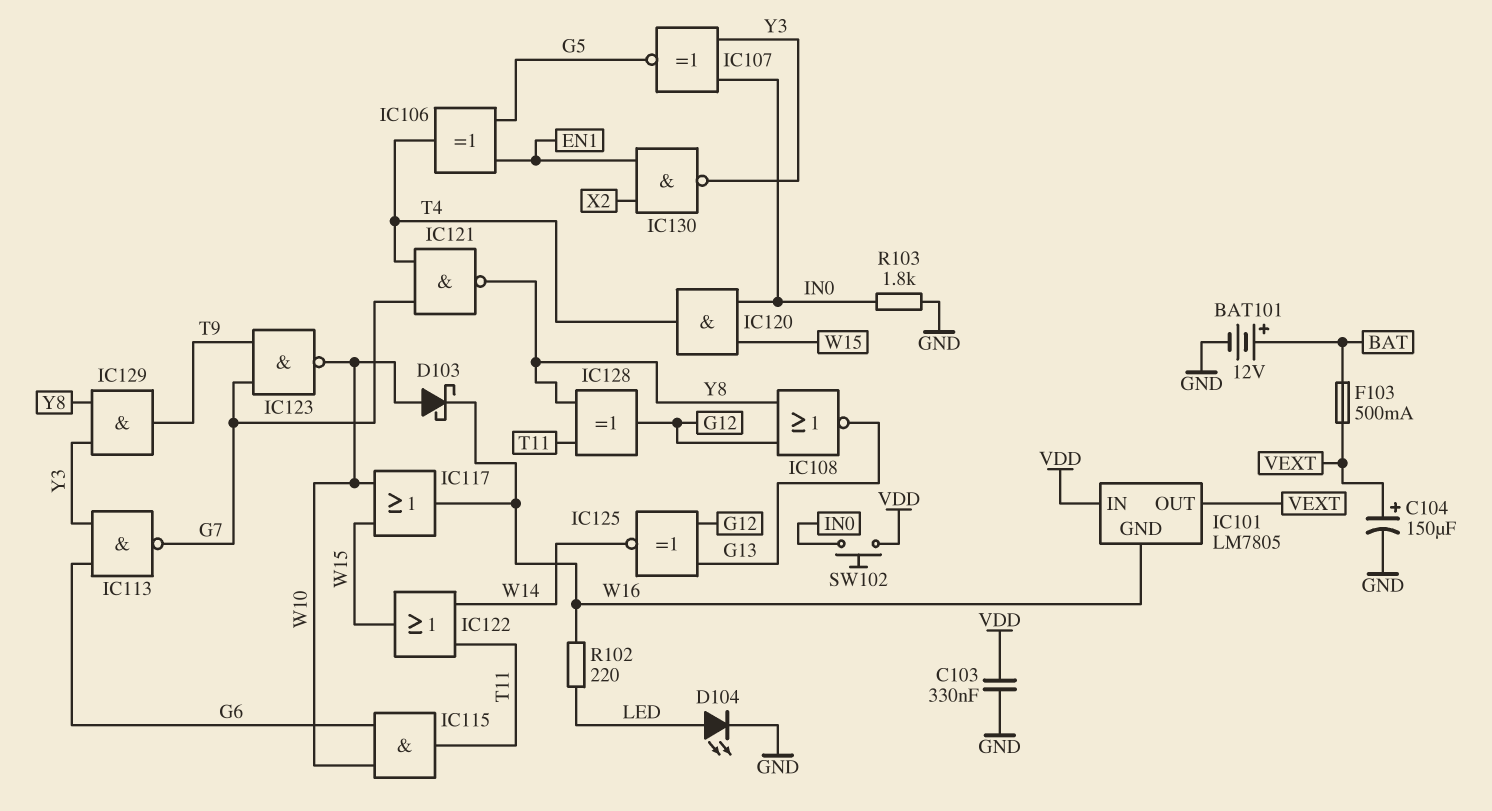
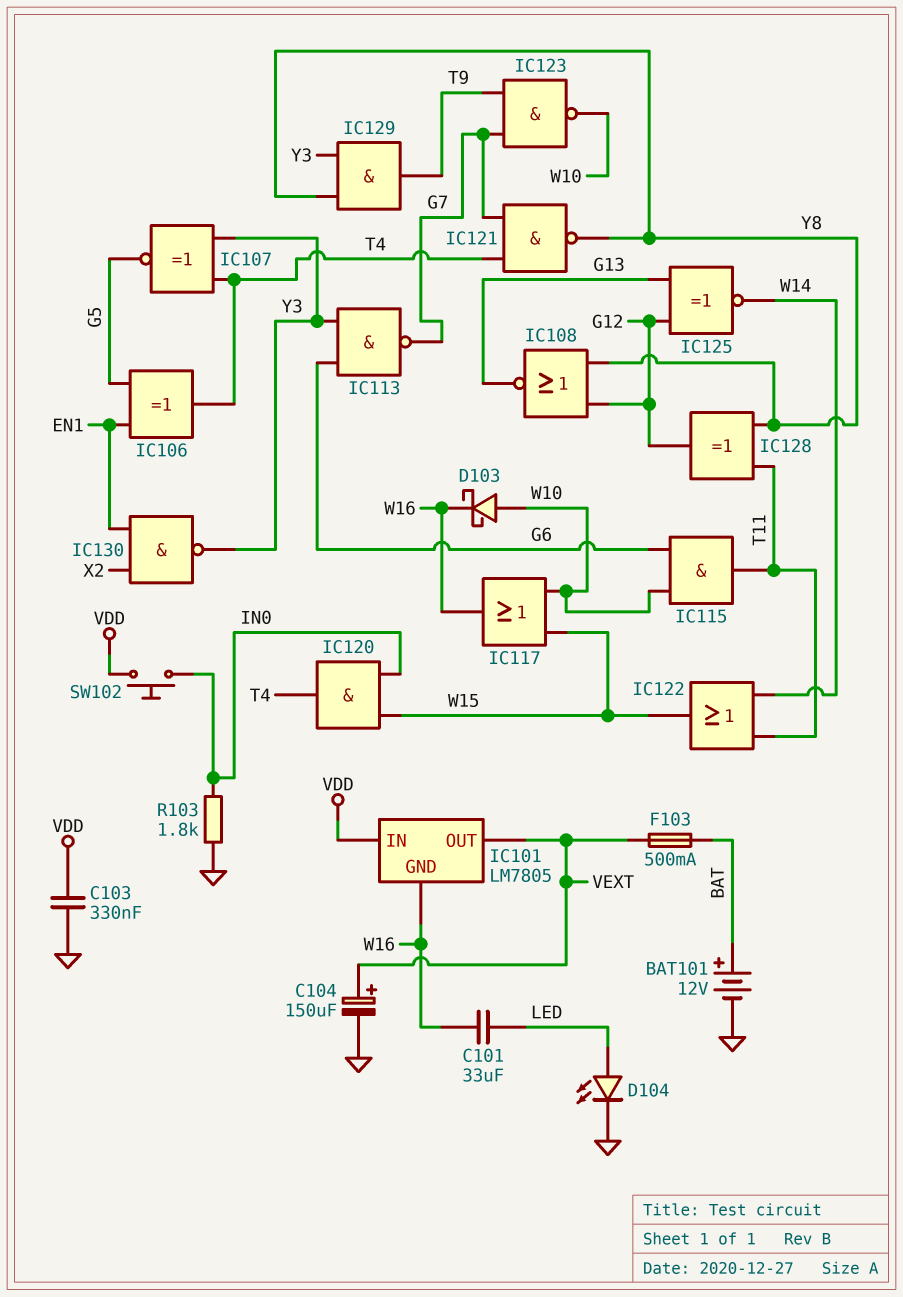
C101: none -> 33uF (LED, W16)
IC107: XNOR (in IN0, in Y3, out G5) -> XNOR (in T4, in Y3, out G5)
R102: 220 (LED, W16) -> none

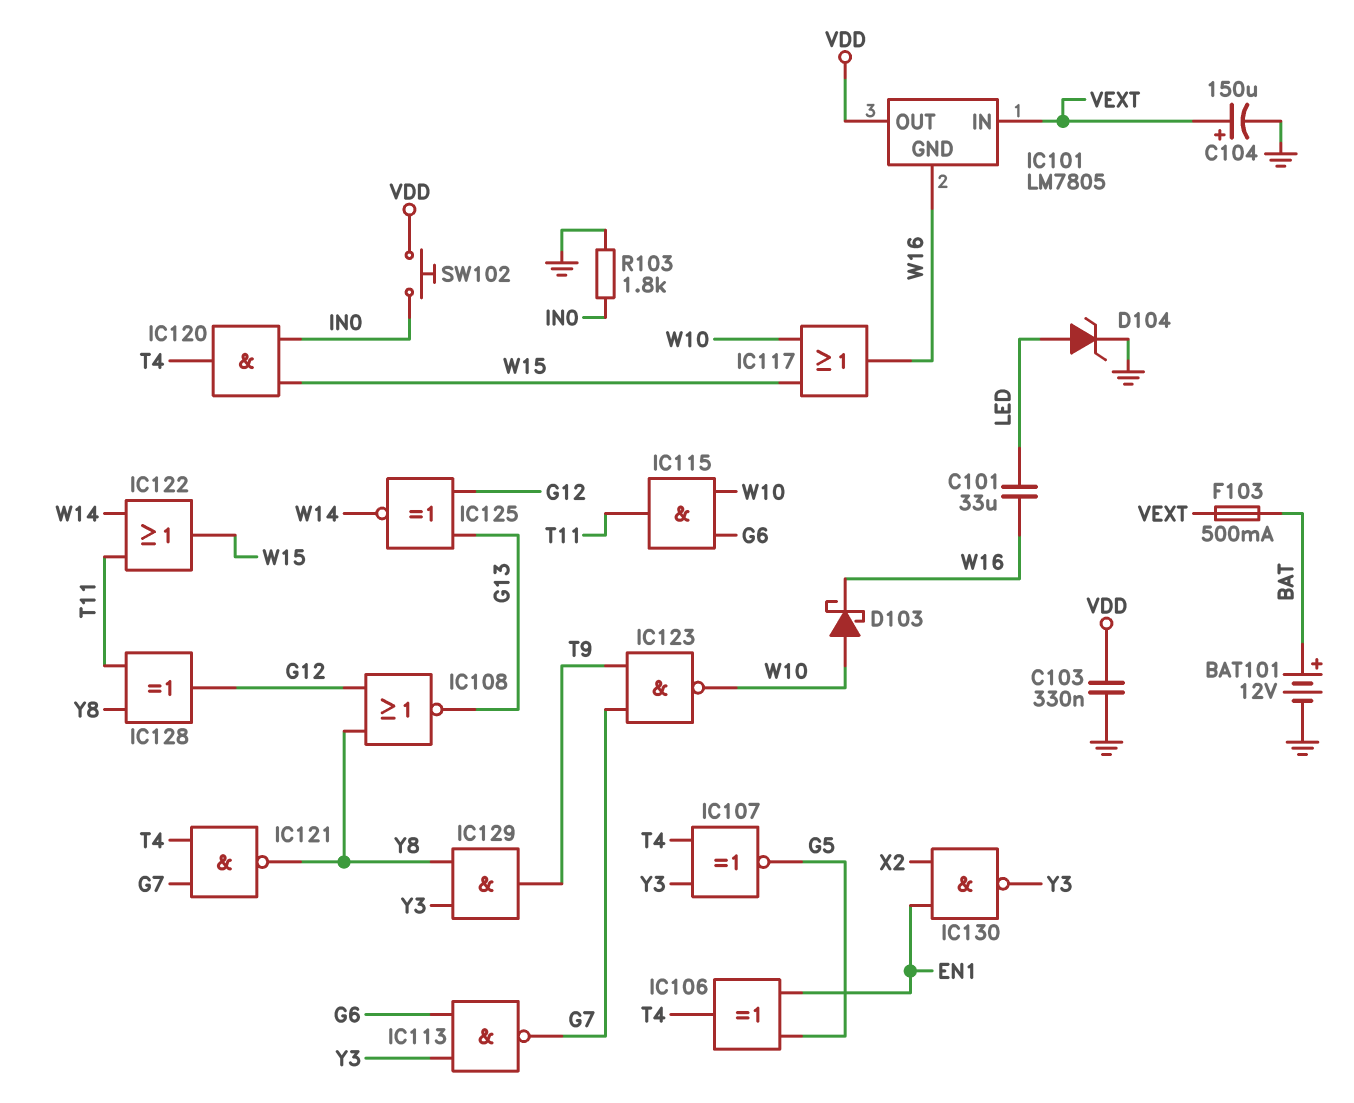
D104: LED (A LED, K GND) -> zener (A LED, K GND)
IC101 pin IN: VDD -> VEXT
IC101 pin OUT: VEXT -> VDD

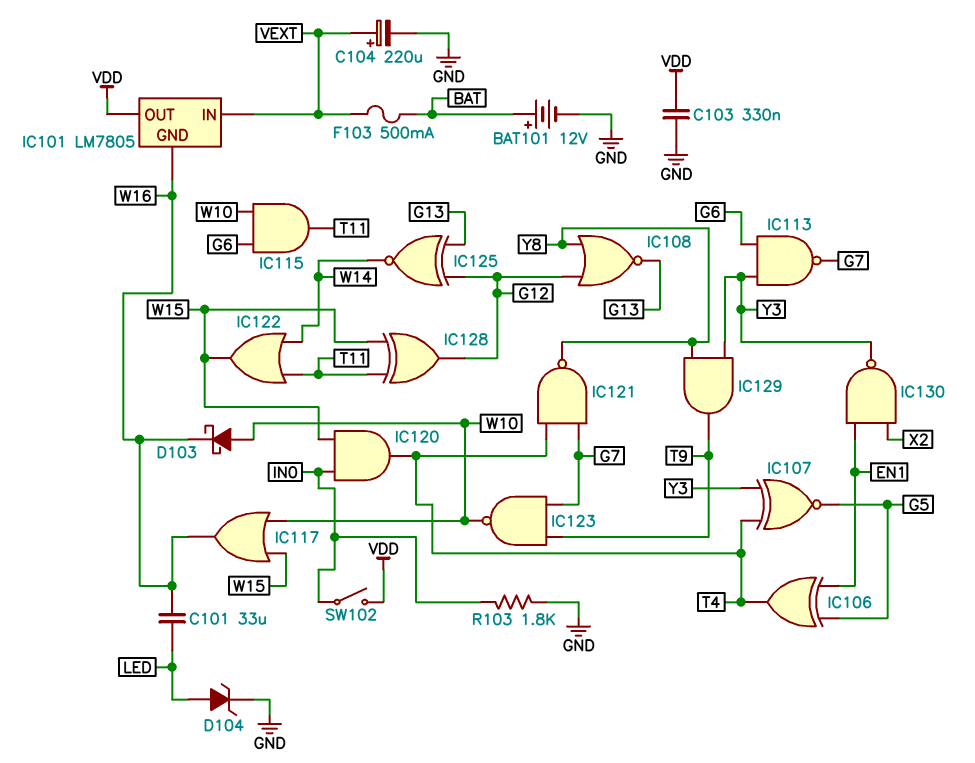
C104: 150uF (plus VEXT, minus GND) -> 220uF (plus VEXT, minus GND)
IC128: XOR (in T11, in Y8, out G12) -> XOR (in T11, in W15, out G12)
SW102: button (IN0, VDD) -> switch (IN0, VDD)

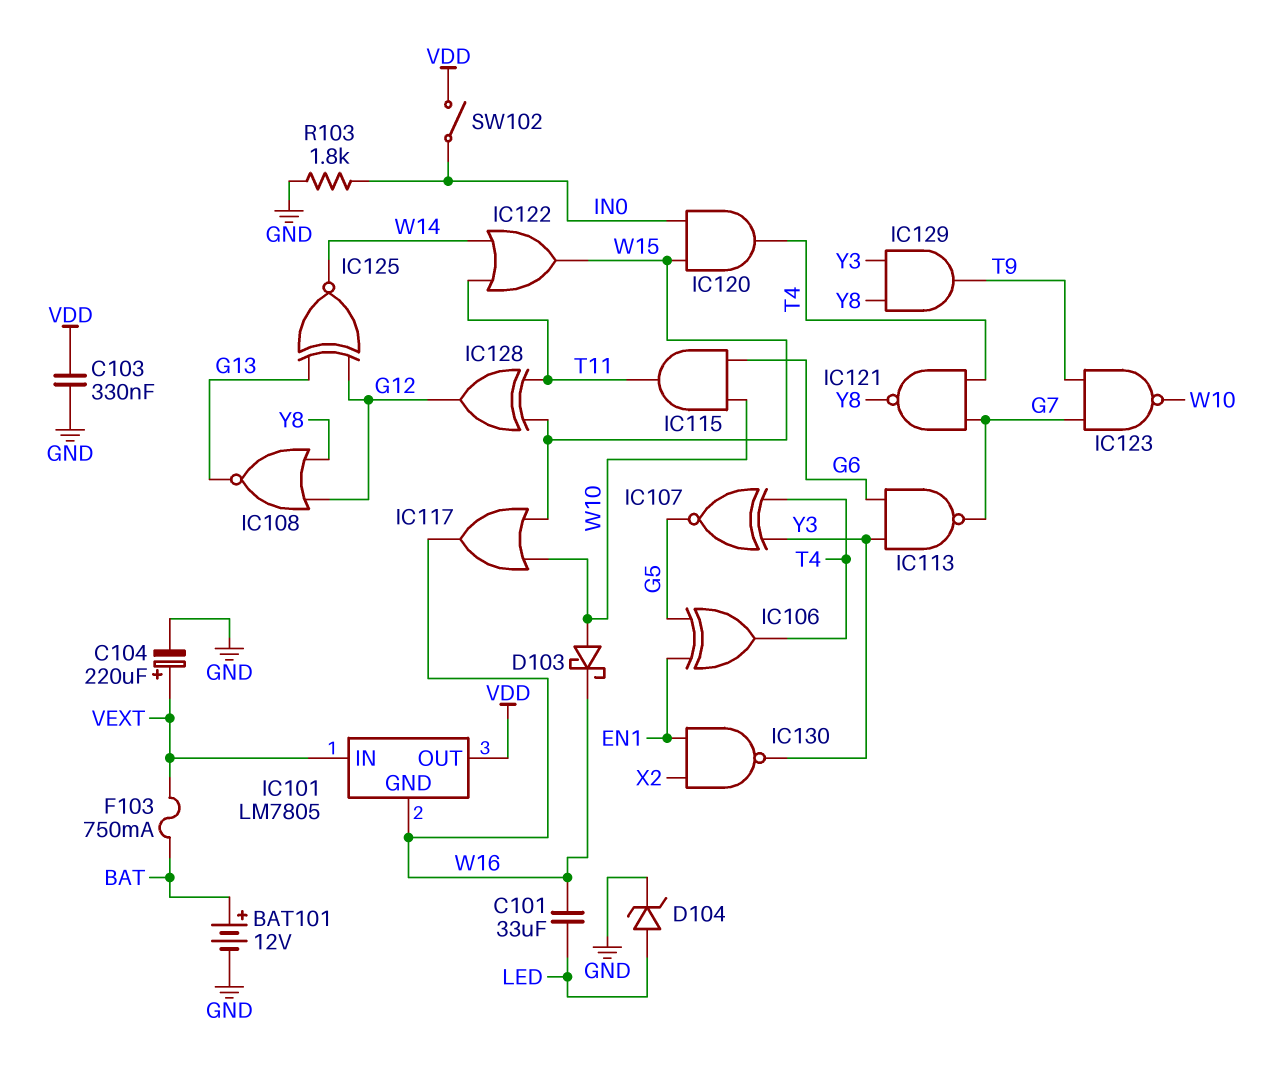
F103: 500mA (BAT, VEXT) -> 750mA (BAT, VEXT)

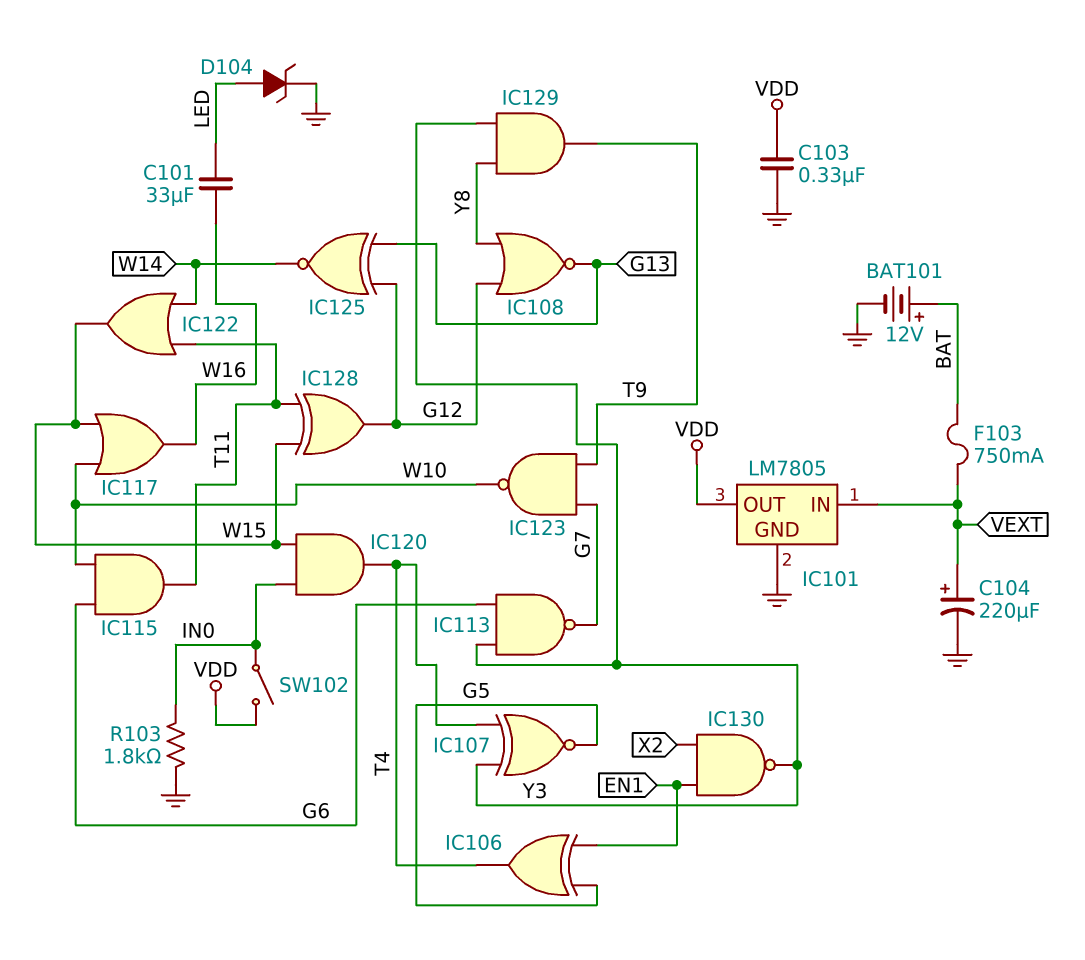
D103: schottky (A W10, K W16) -> none
IC101 pin GND: W16 -> GND
IC121: NAND (in G7, in T4, out Y8) -> none

